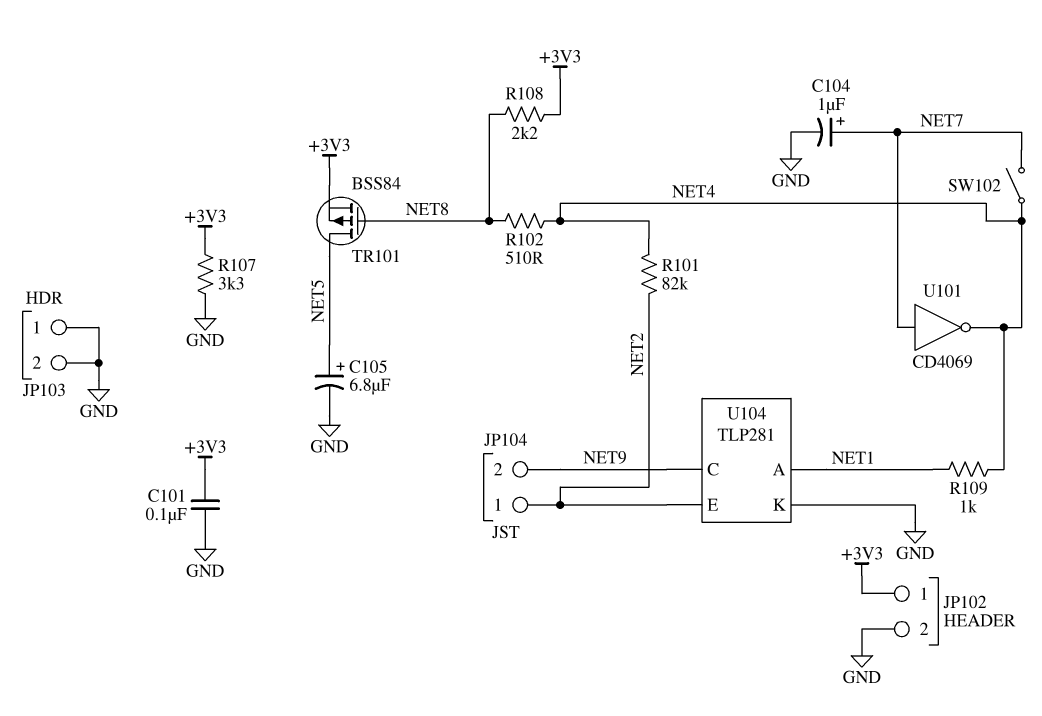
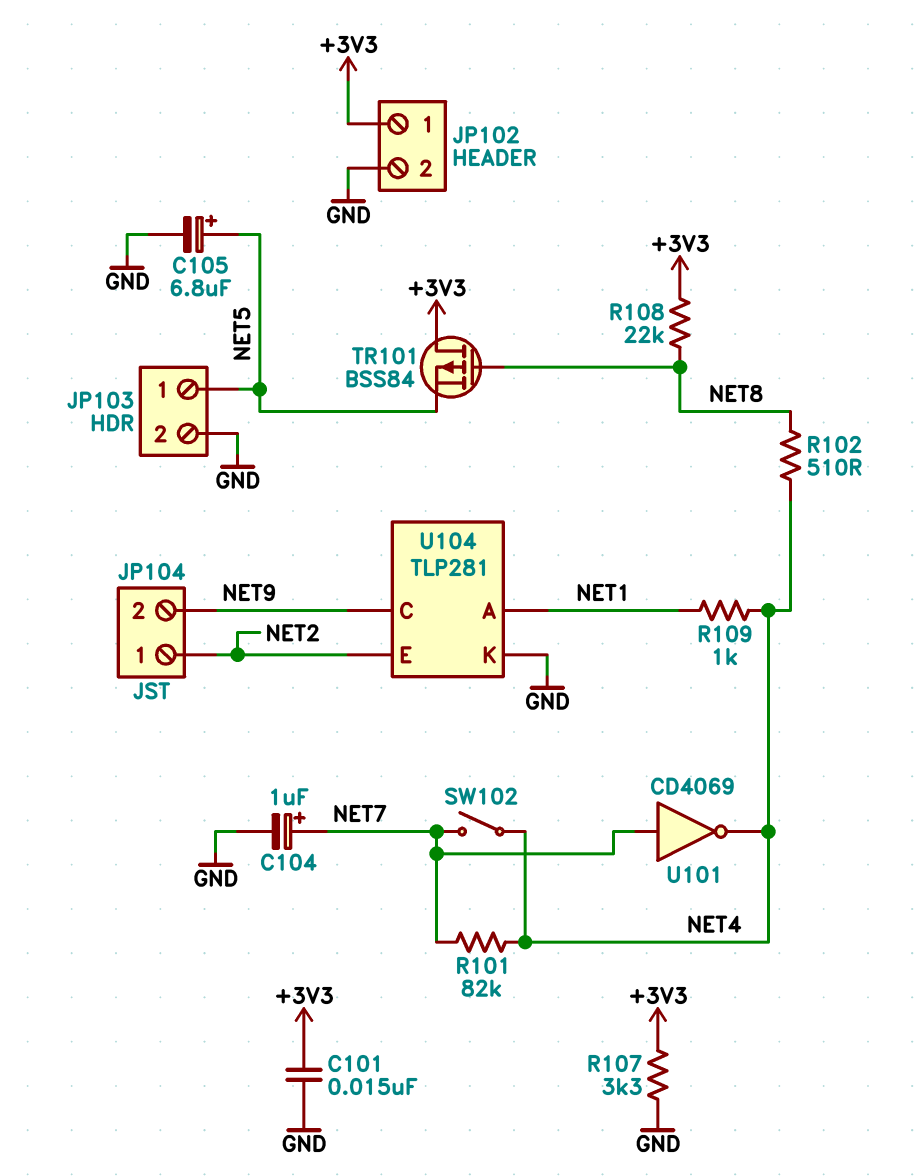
C101: 100nF (+3V3, GND) -> 15nF (+3V3, GND)
JP103 pin 1: GND -> NET5
R101: 82k (NET2, NET4) -> 82k (NET4, NET7)
R108: 2.2k (+3V3, NET8) -> 22k (+3V3, NET8)
TR101: PMOS BSS84 (G NET8, D NET5, S +3V3) -> PMOS BSS84 (G NET8, D +3V3, S NET5)

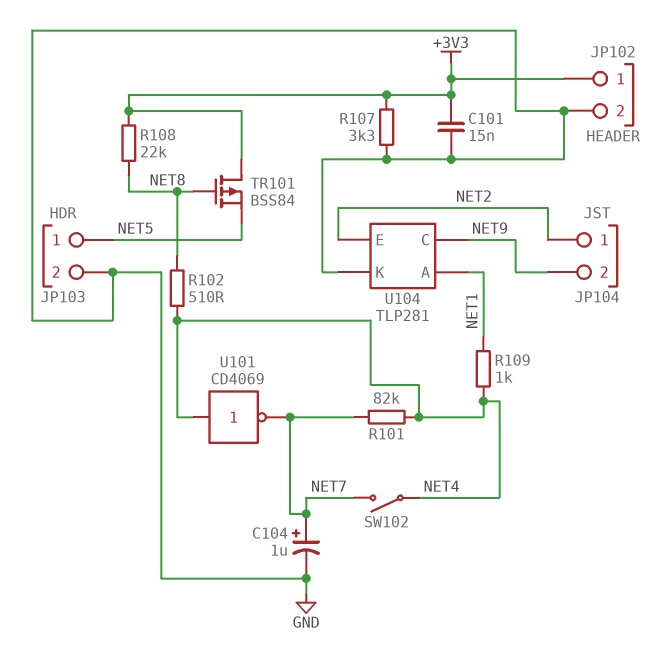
C105: 6.8uF (plus NET5, minus GND) -> none
U101: NOT CD4069 (in NET7, out NET4) -> NOT CD4069 (in NET4, out NET7)

